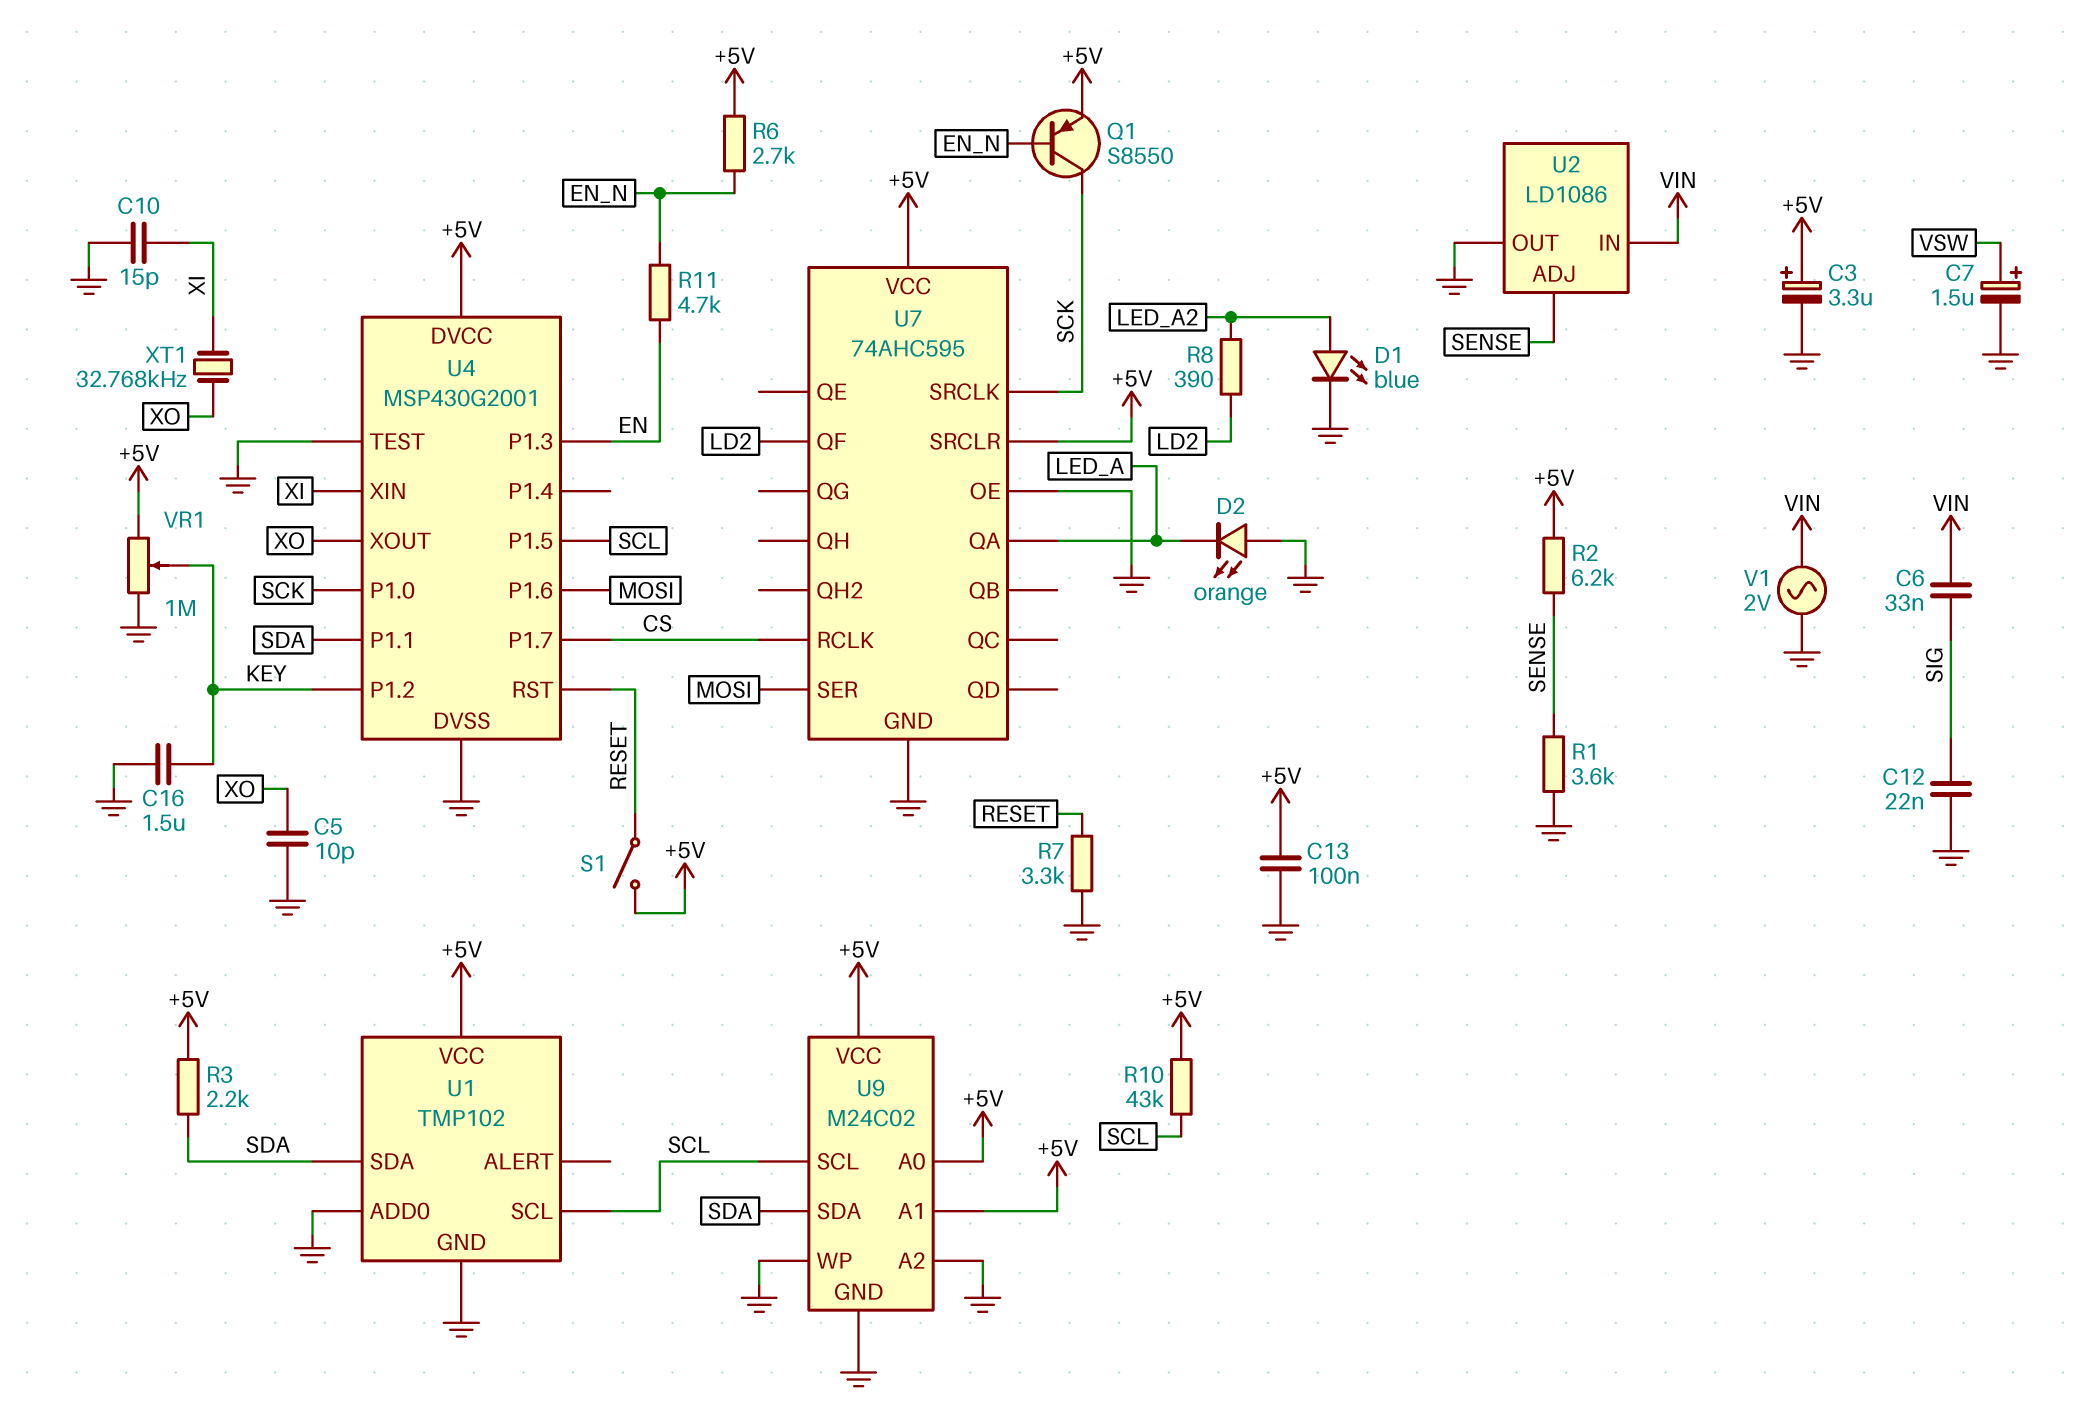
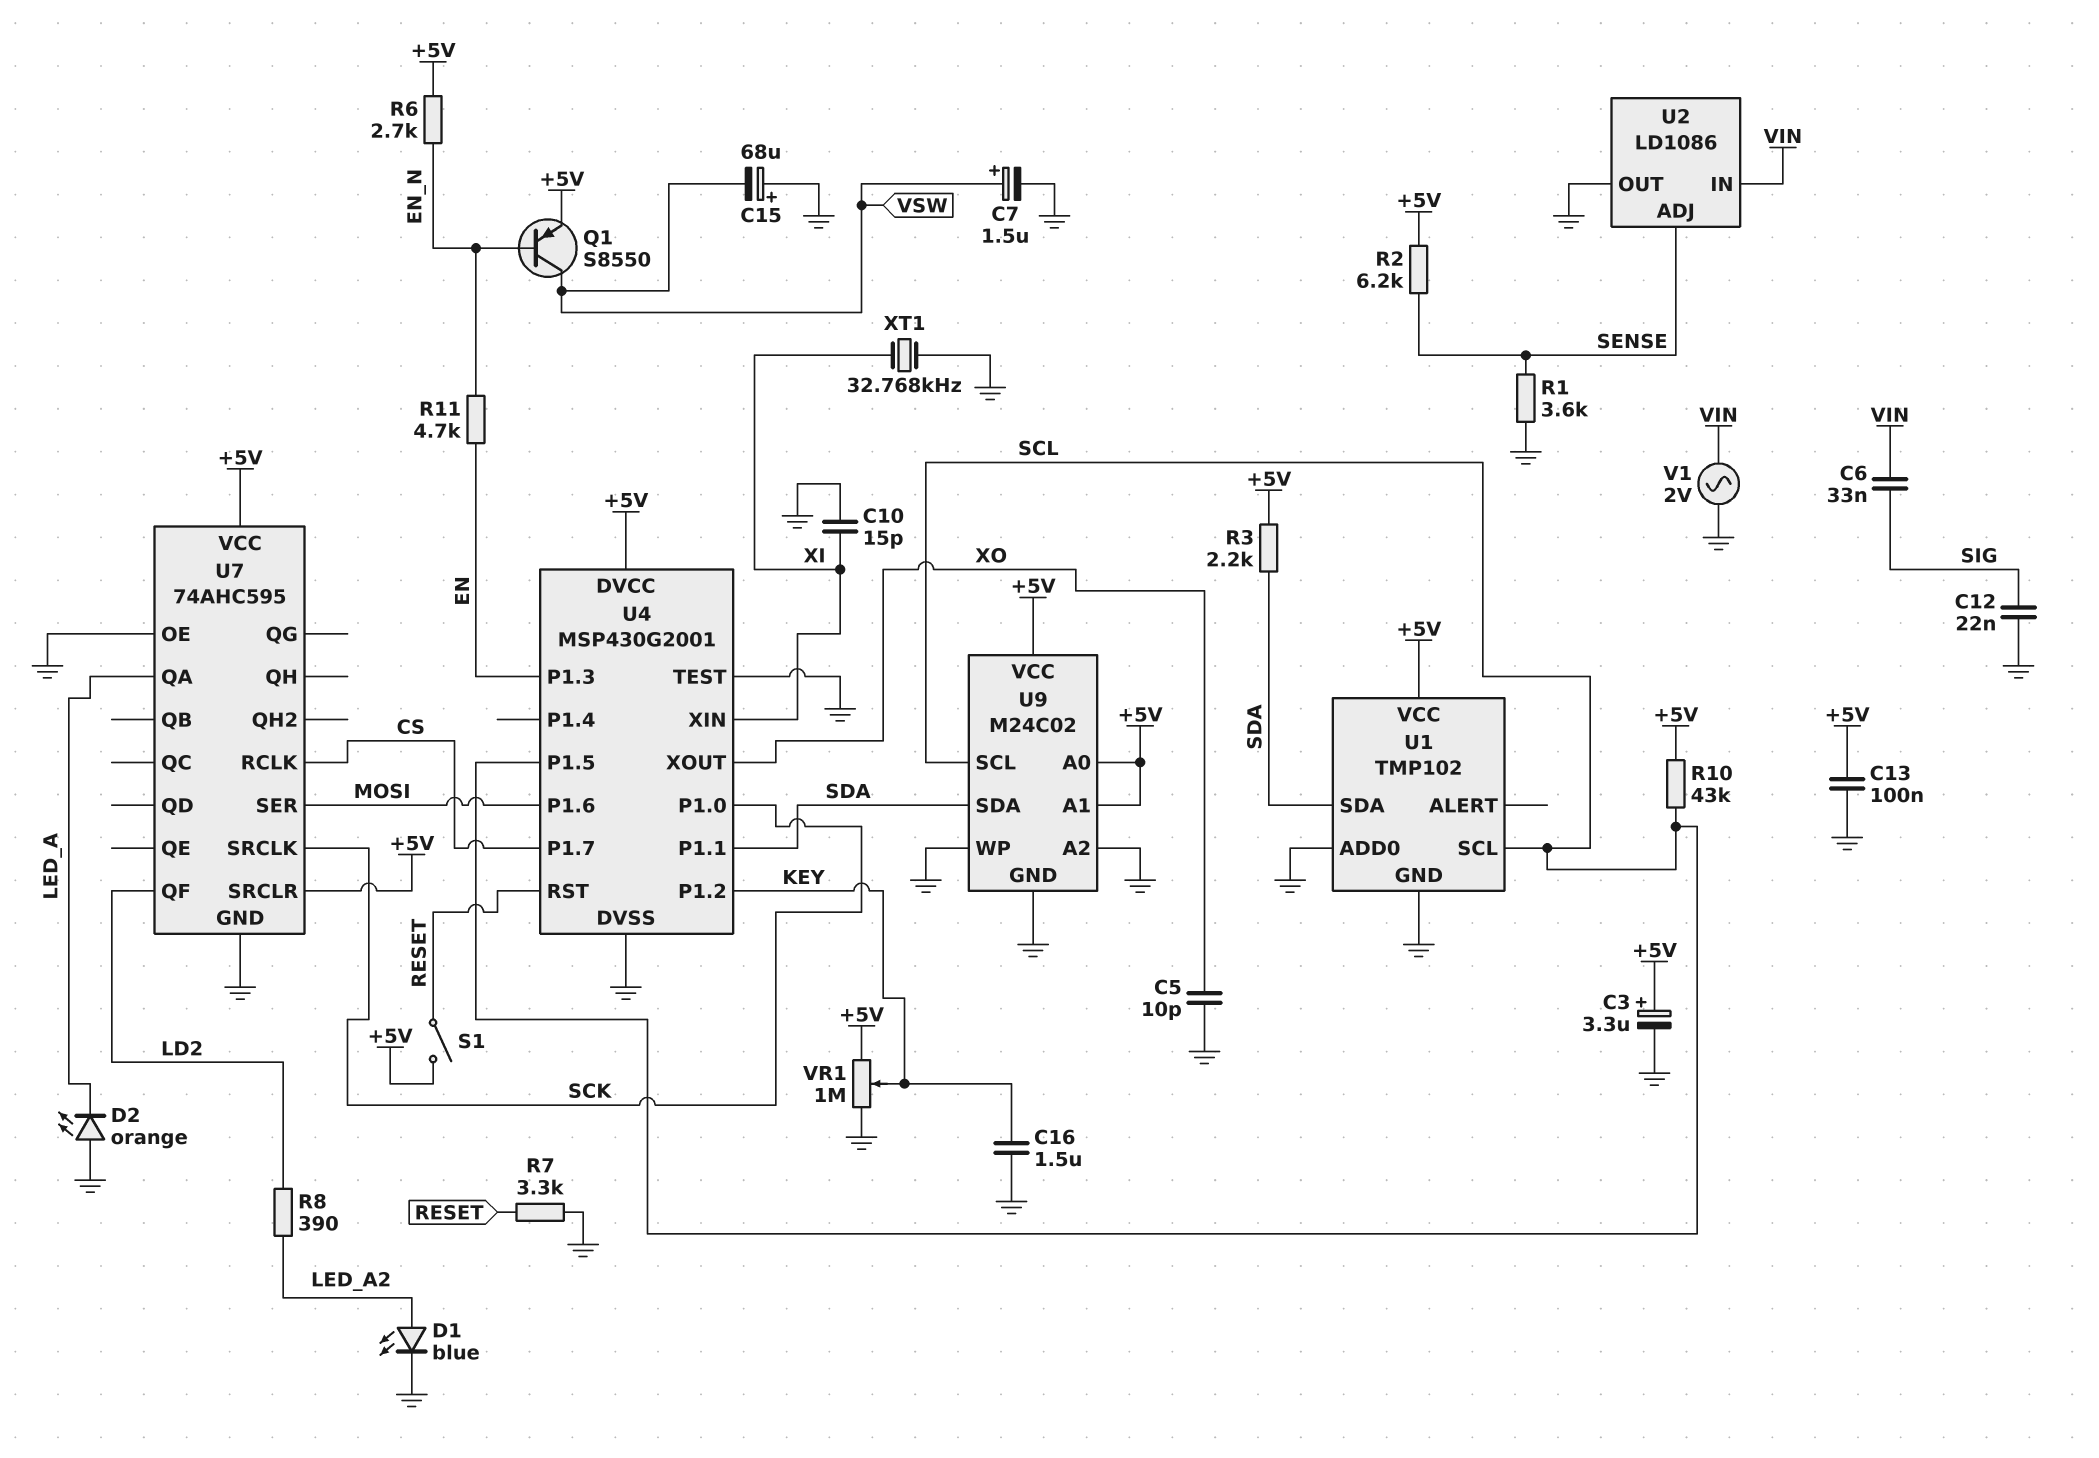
C15: none -> 68uF (plus GND, minus VSW)
Q1: PNP S8550 (B EN_N, C SCK, E +5V) -> PNP S8550 (B EN_N, C VSW, E +5V)
XT1: 32.768kHz (XI, XO) -> 32.768kHz (GND, XI)

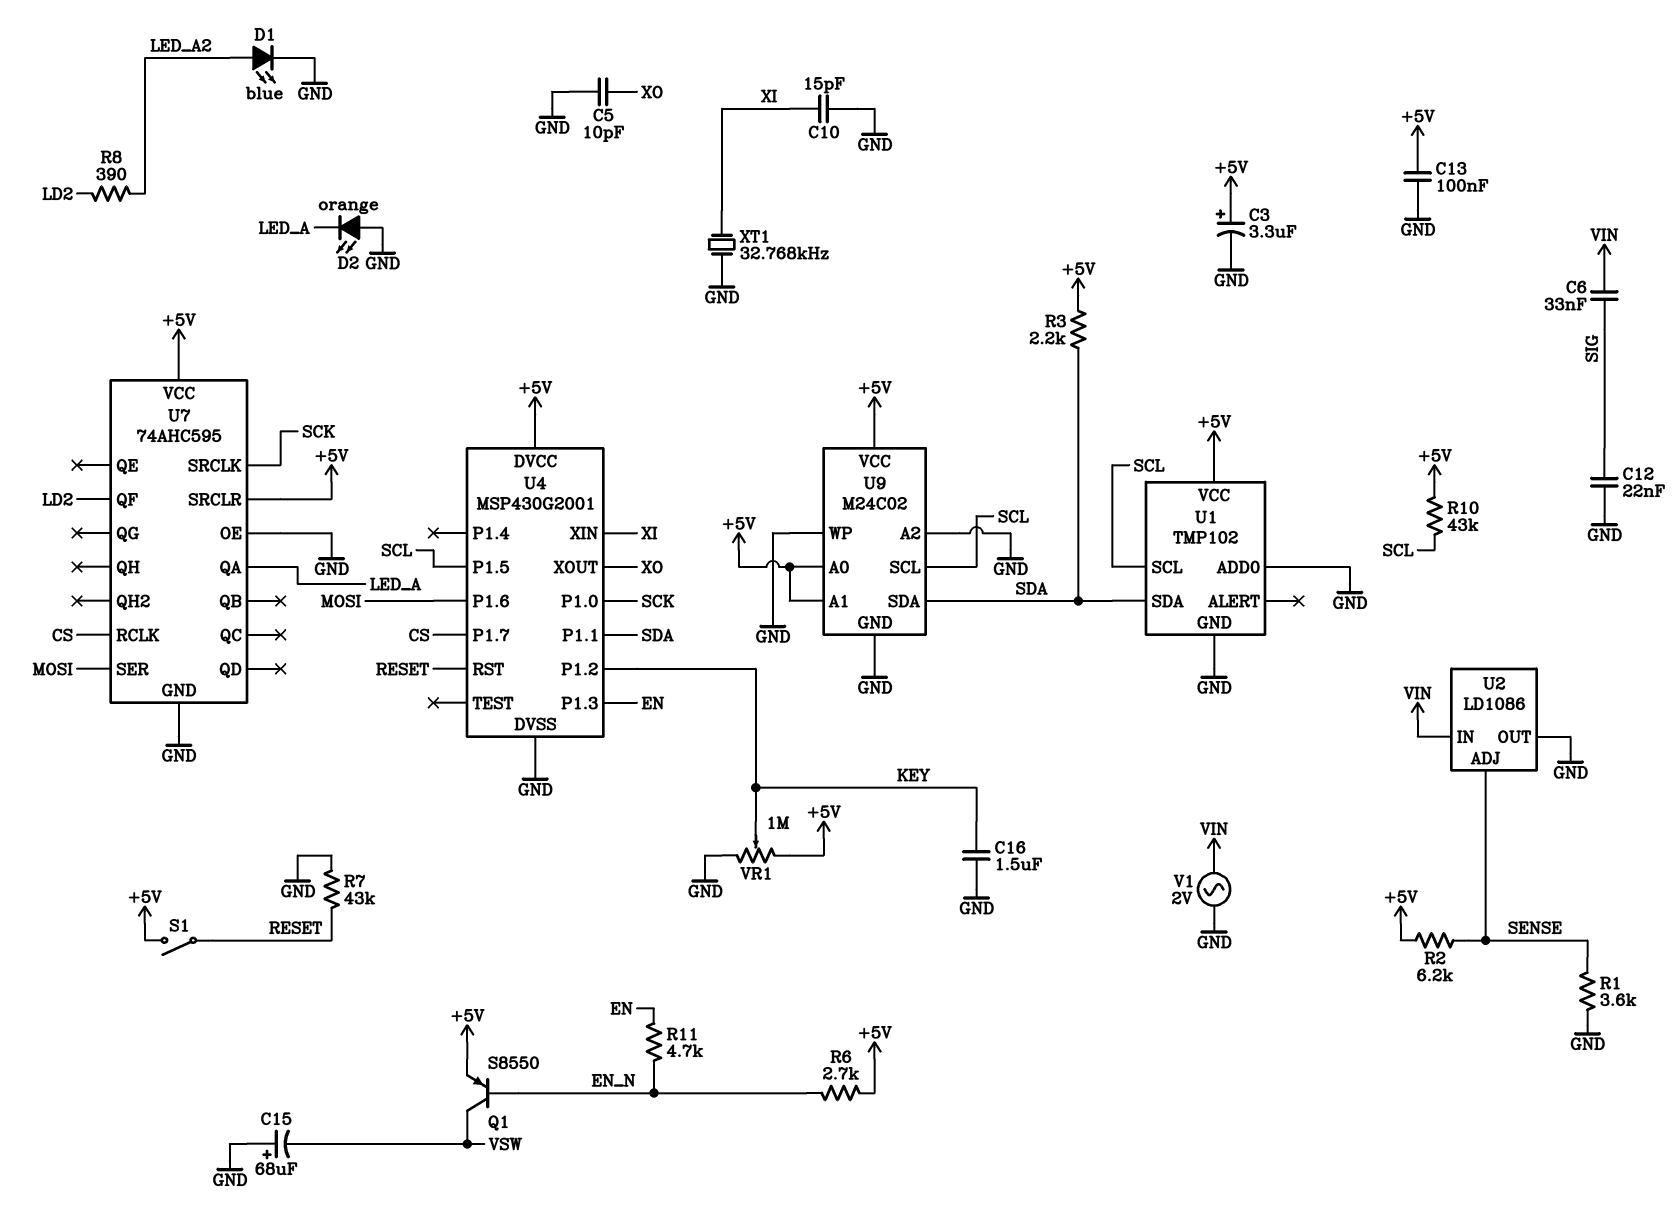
C7: 1.5uF (plus VSW, minus GND) -> none
R7: 3.3k (GND, RESET) -> 43k (GND, RESET)
U4 pin TEST: GND -> none

